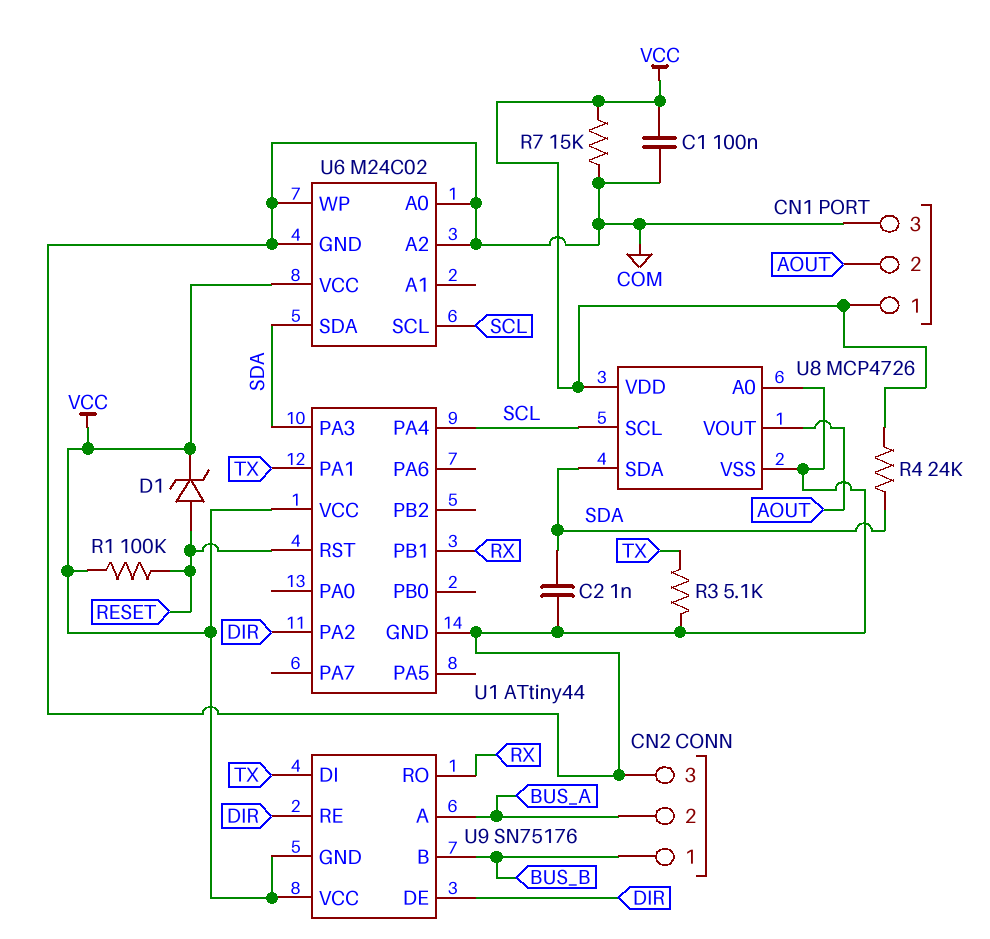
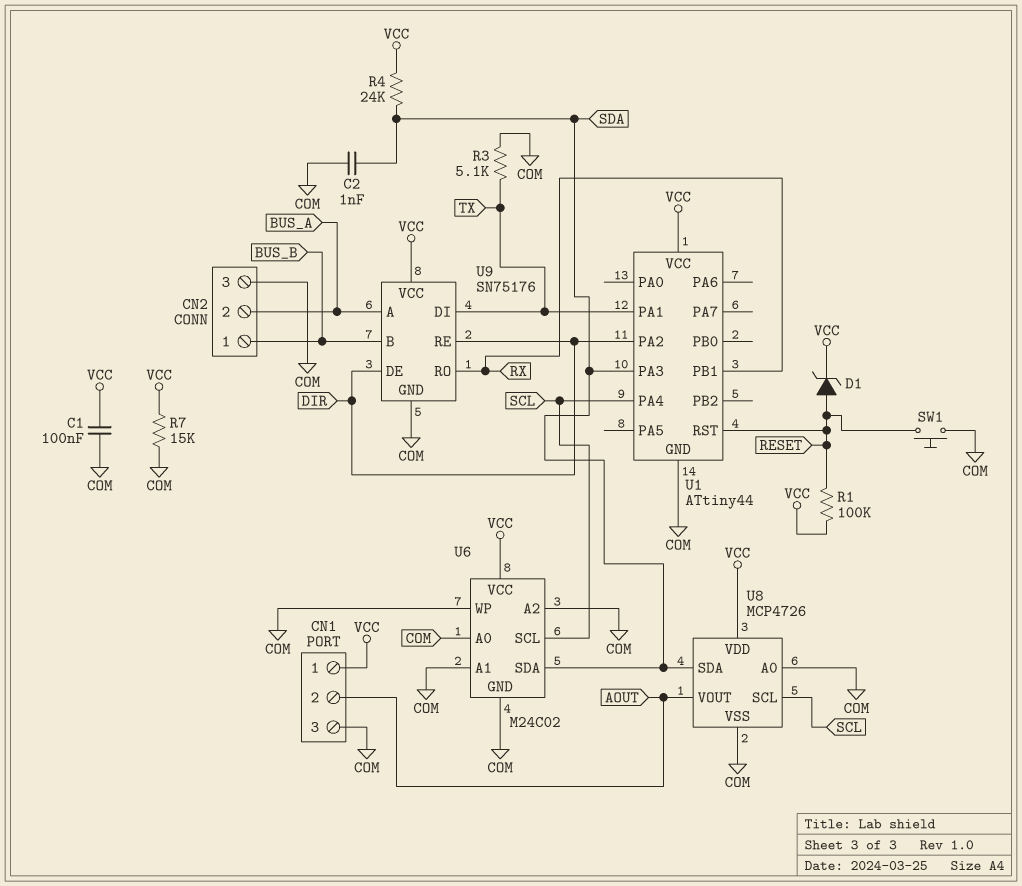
SW1: none -> button (COM, RESET)
U6 pin A1: none -> COM
U9 pin GND: VCC -> COM

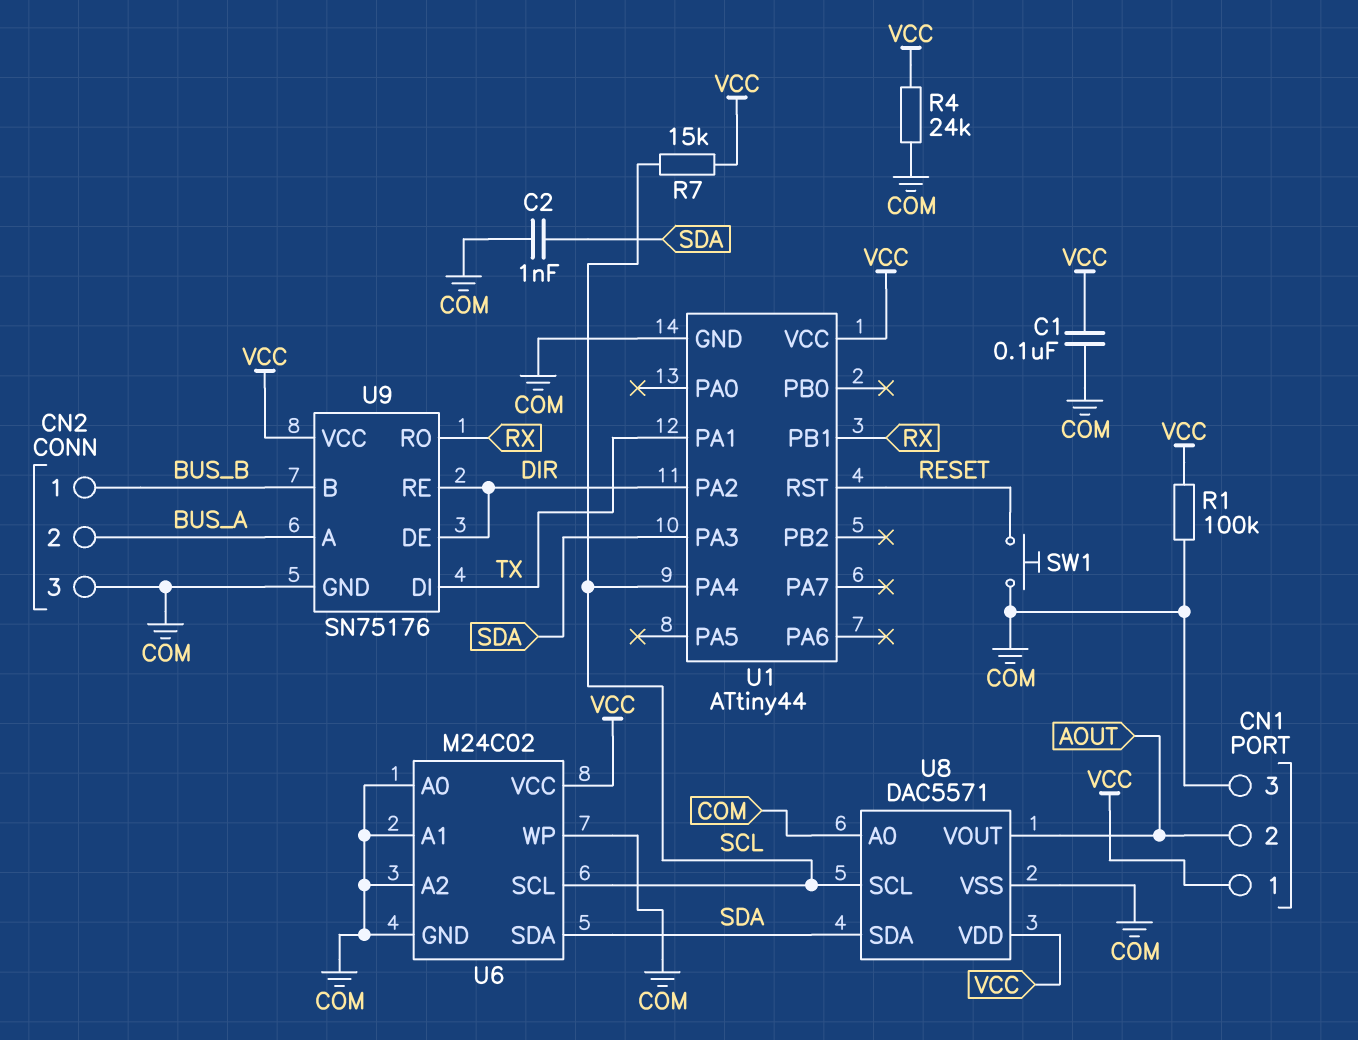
D1: zener (A RESET, K VCC) -> none
R1: 100k (RESET, VCC) -> 100k (COM, VCC)
R3: 5.1k (COM, TX) -> none
R4: 24k (SDA, VCC) -> 24k (COM, VCC)
R7: 15k (COM, VCC) -> 15k (SCL, VCC)
U8: MCP4726 -> DAC5571

